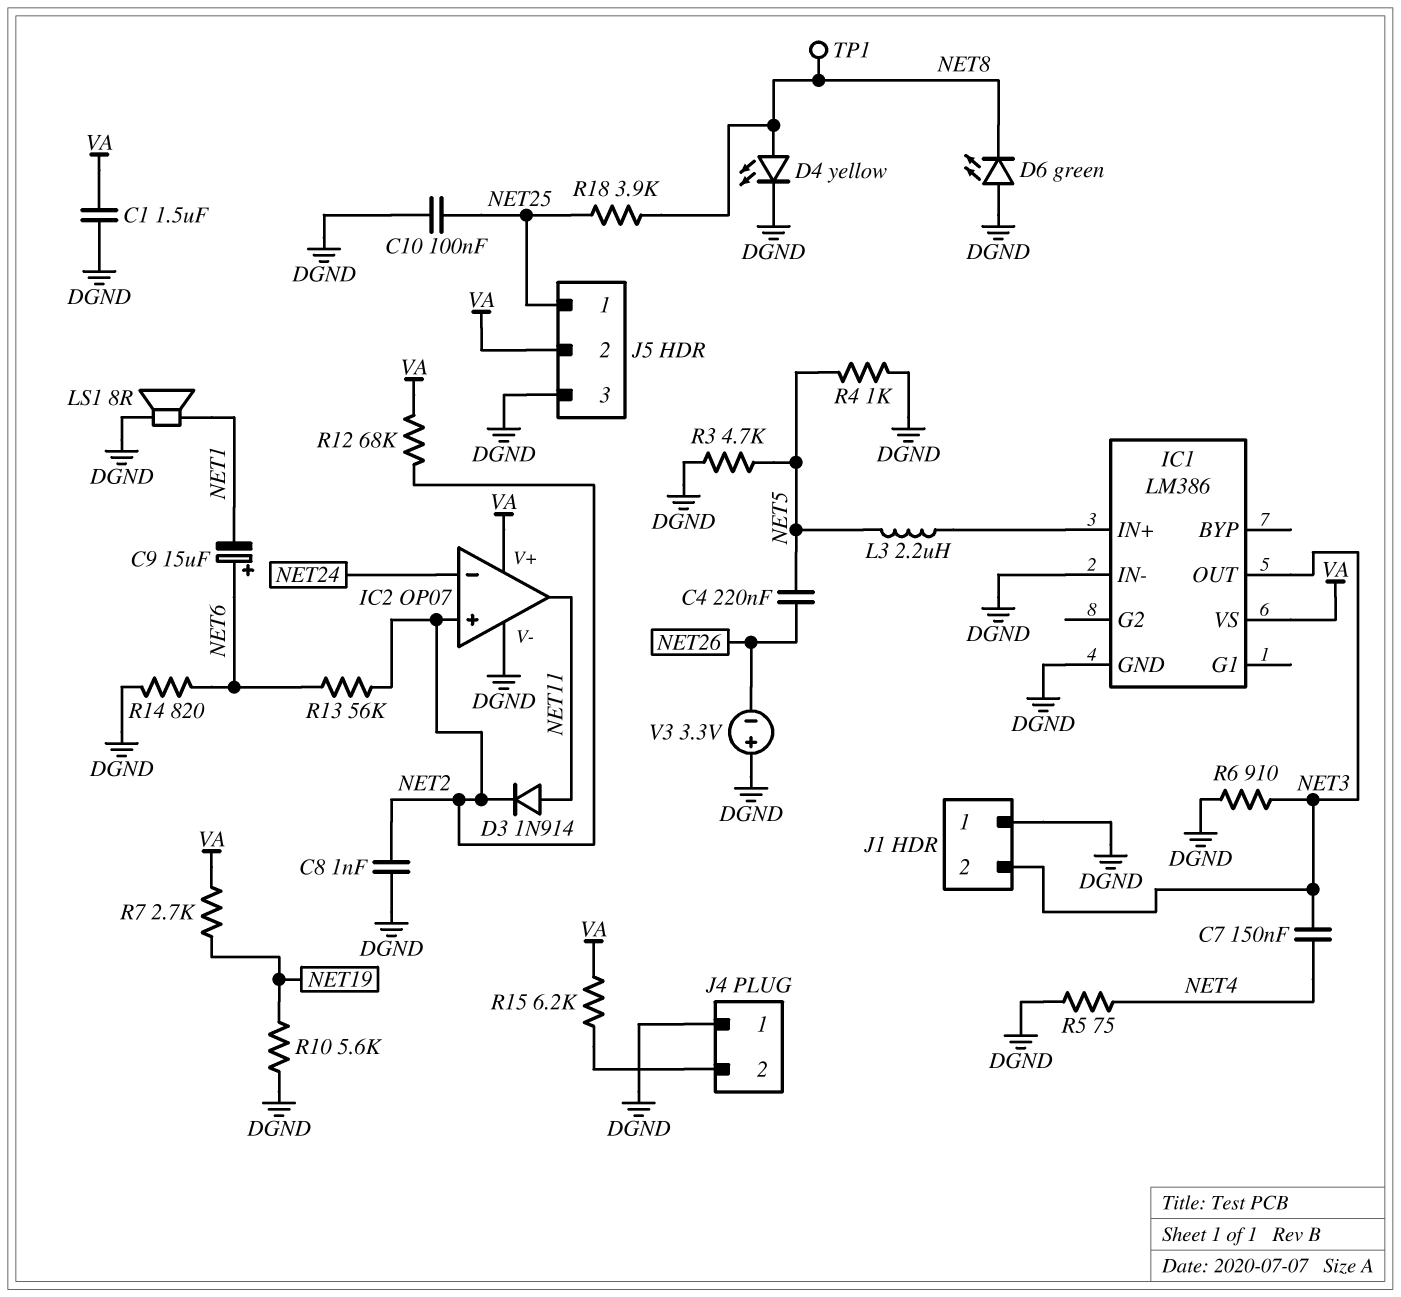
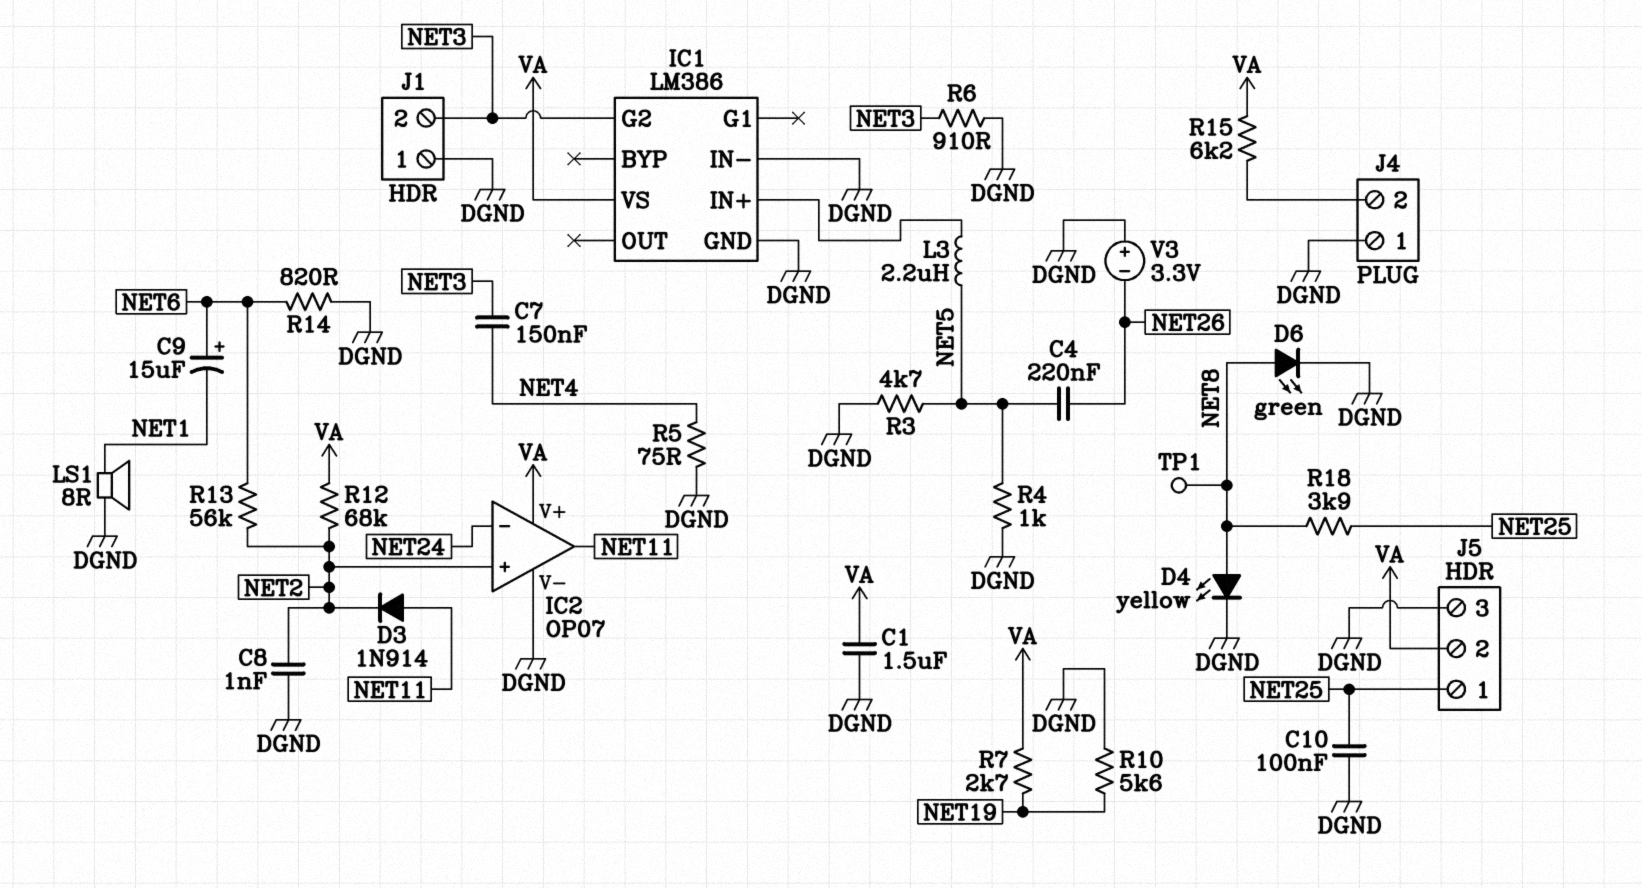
D6: LED green (A DGND, K NET8) -> LED green (A NET8, K DGND)
IC1 pin G2: none -> NET3
IC1 pin OUT: NET3 -> none

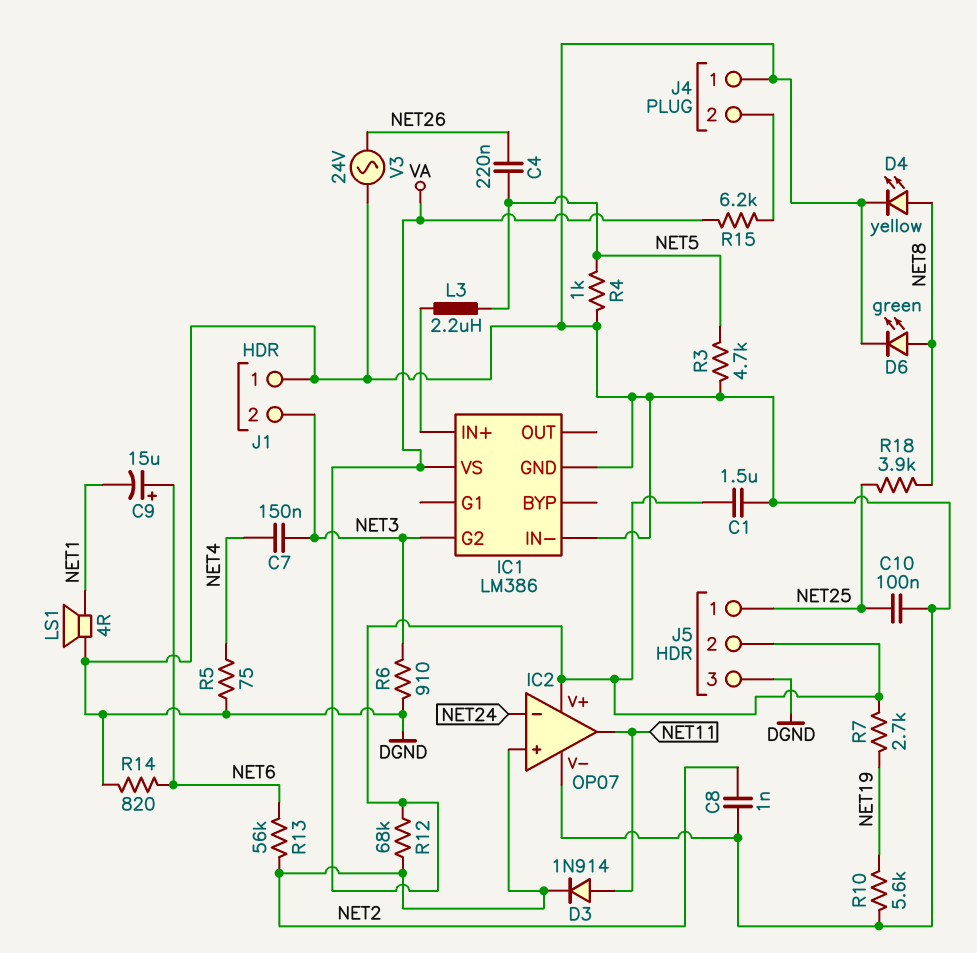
LS1: speaker 8R (DGND, NET1) -> speaker 4R (DGND, NET1)
TP1: test point (NET8) -> none
V3: 3.3V (plus DGND, minus NET26) -> AC 24V (DGND, NET26)

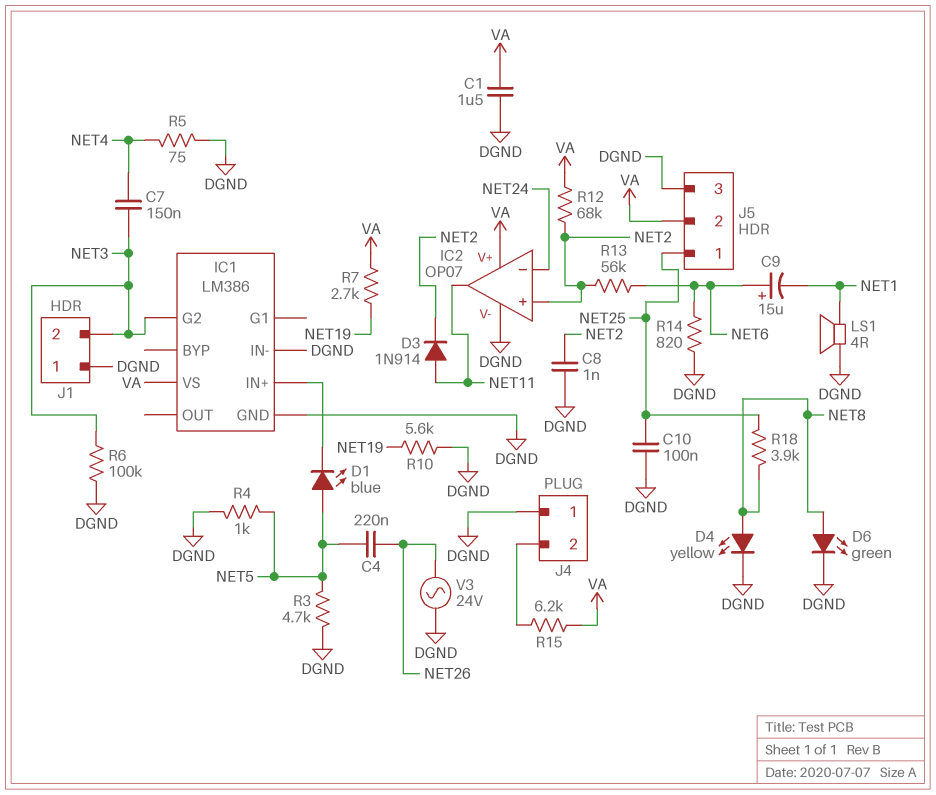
D1: none -> LED blue (A NET5, K IC1/IN+)
L3: 2.2uH (IC1/IN+, NET5) -> none
R6: 910 (DGND, NET3) -> 100k (DGND, NET3)

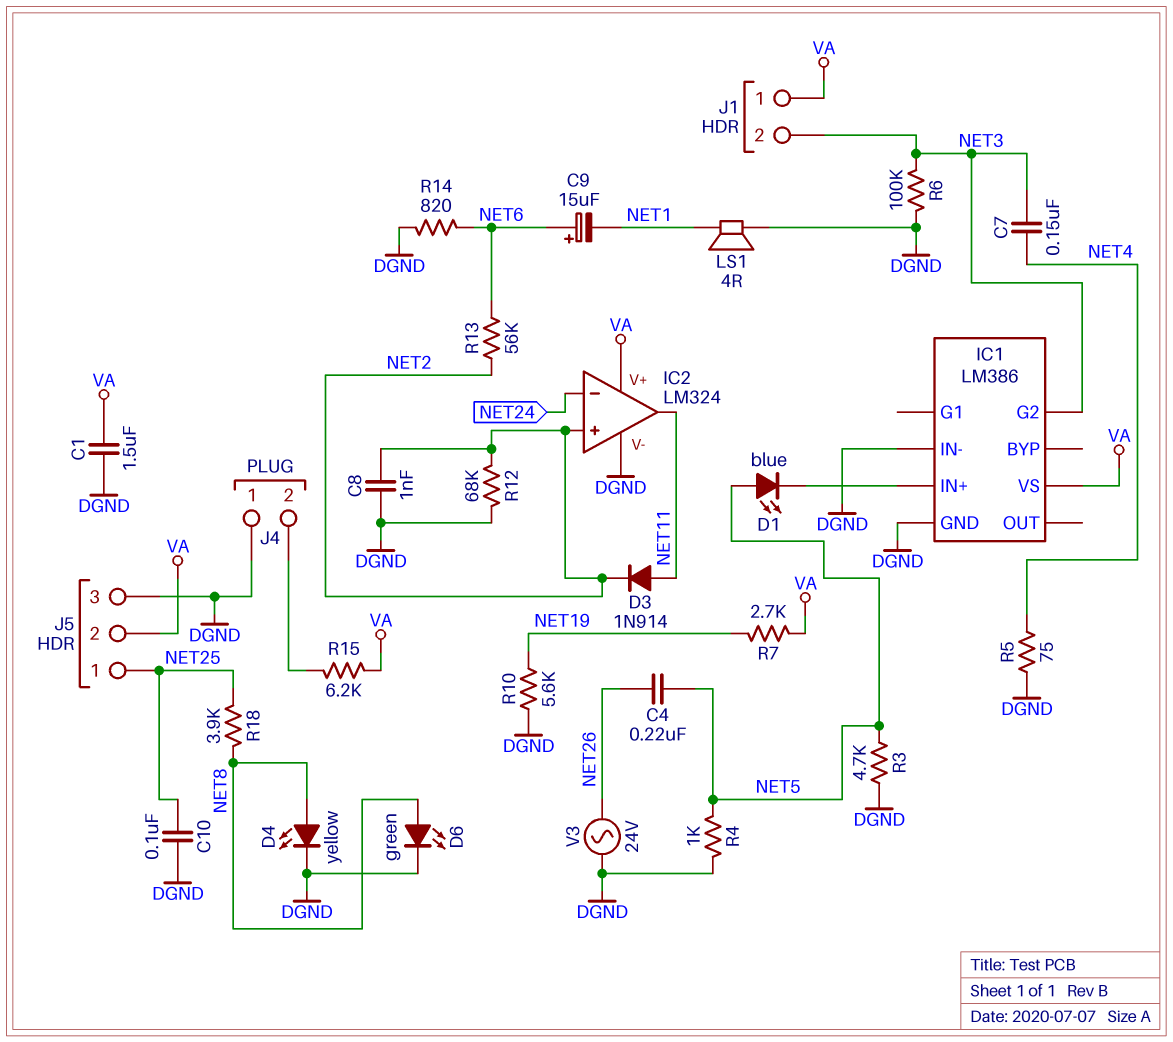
IC2: OP07 -> LM324
J1 pin 1: DGND -> VA
R12: 68k (NET2, VA) -> 68k (DGND, NET2)

